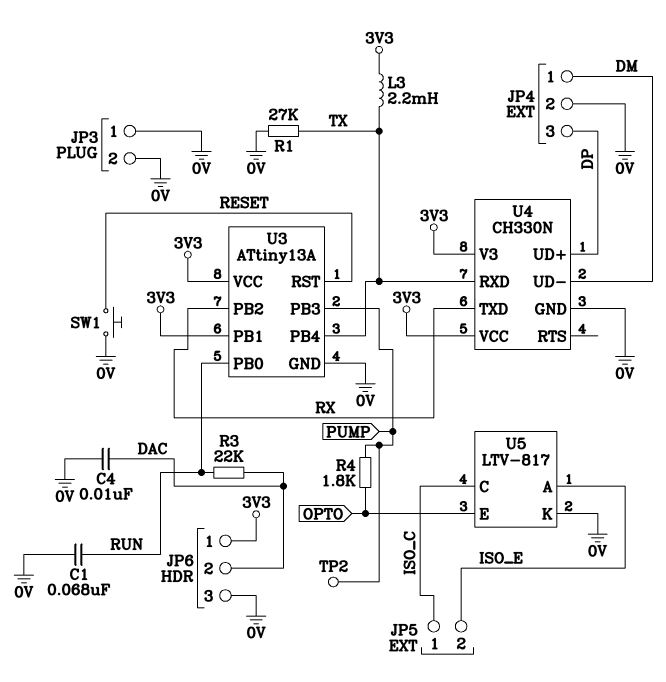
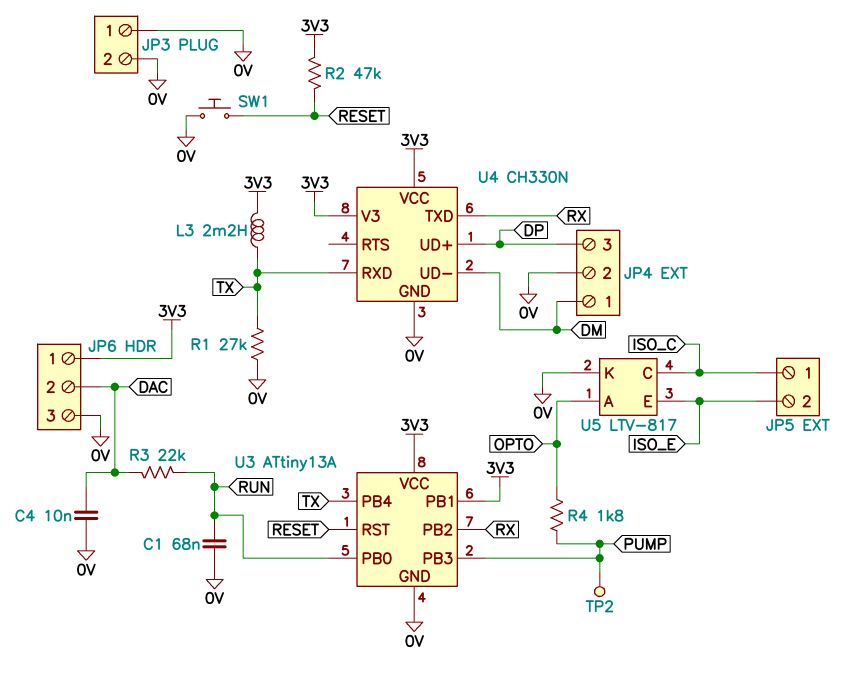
R2: none -> 47k (3V3, RESET)
U5 pin A: ISO_E -> OPTO
U5 pin E: OPTO -> ISO_E

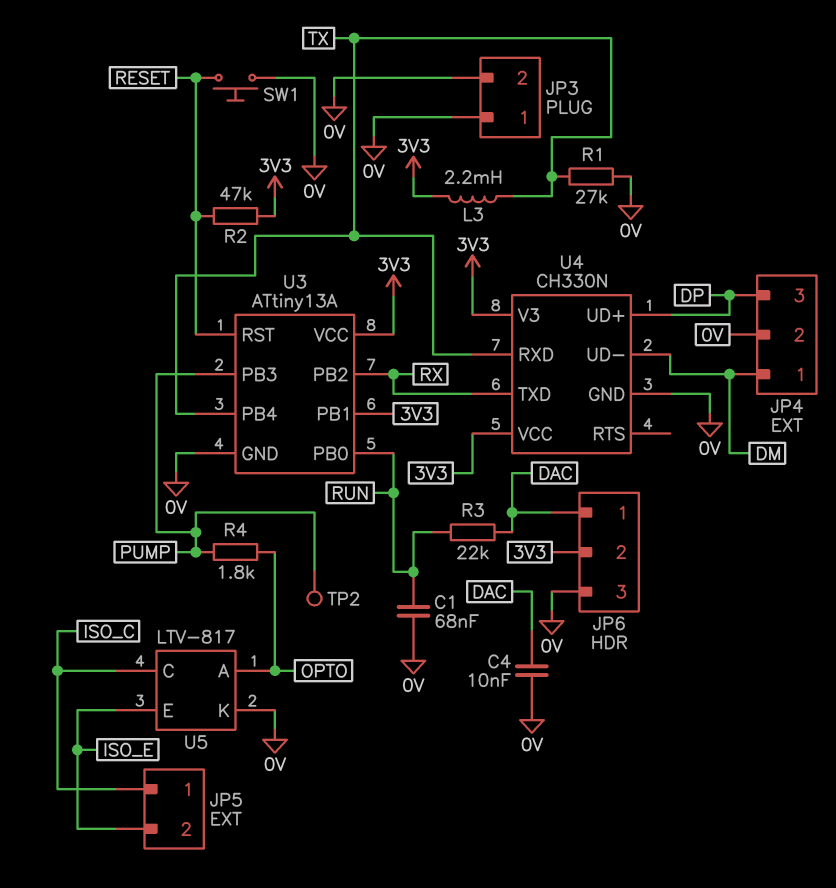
JP6 pin 1: 3V3 -> DAC
JP6 pin 2: DAC -> 3V3

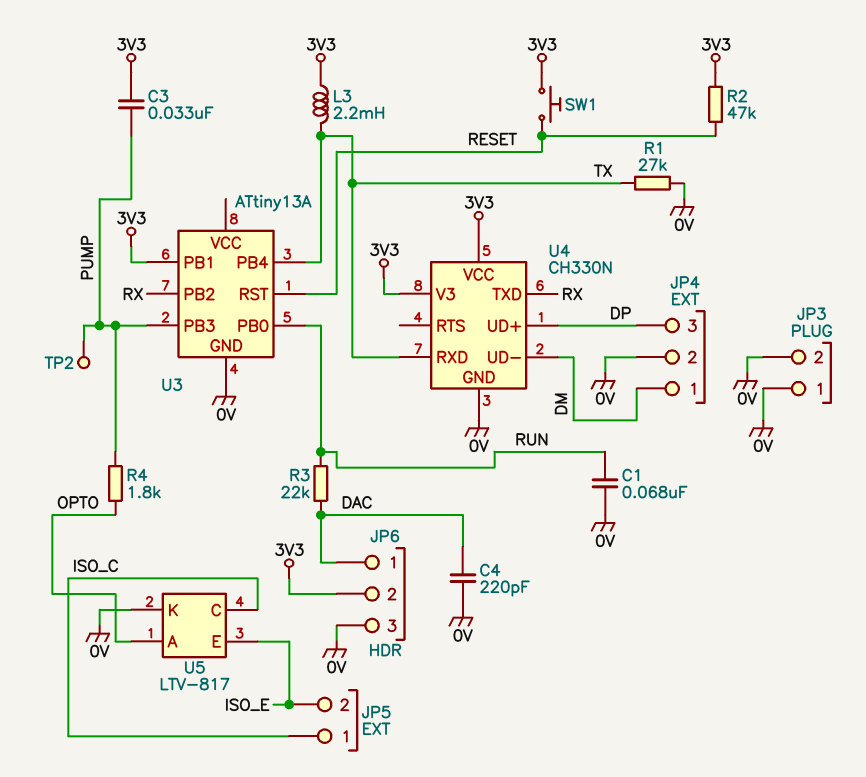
C3: none -> 33nF (3V3, PUMP)
C4: 10nF (0V, DAC) -> 220pF (0V, DAC)
SW1: button (0V, RESET) -> button (3V3, RESET)
U3 pin VCC: 3V3 -> none

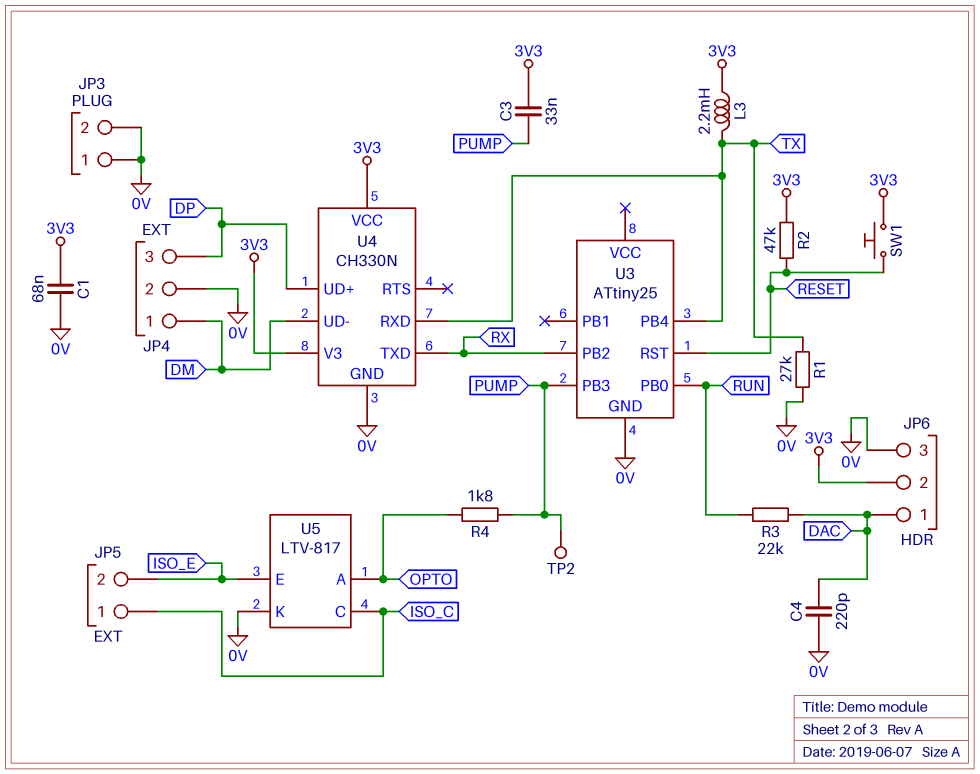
C1: 68nF (0V, RUN) -> 68nF (0V, 3V3)
U3: ATtiny13A -> ATtiny25
U3 pin PB1: 3V3 -> none

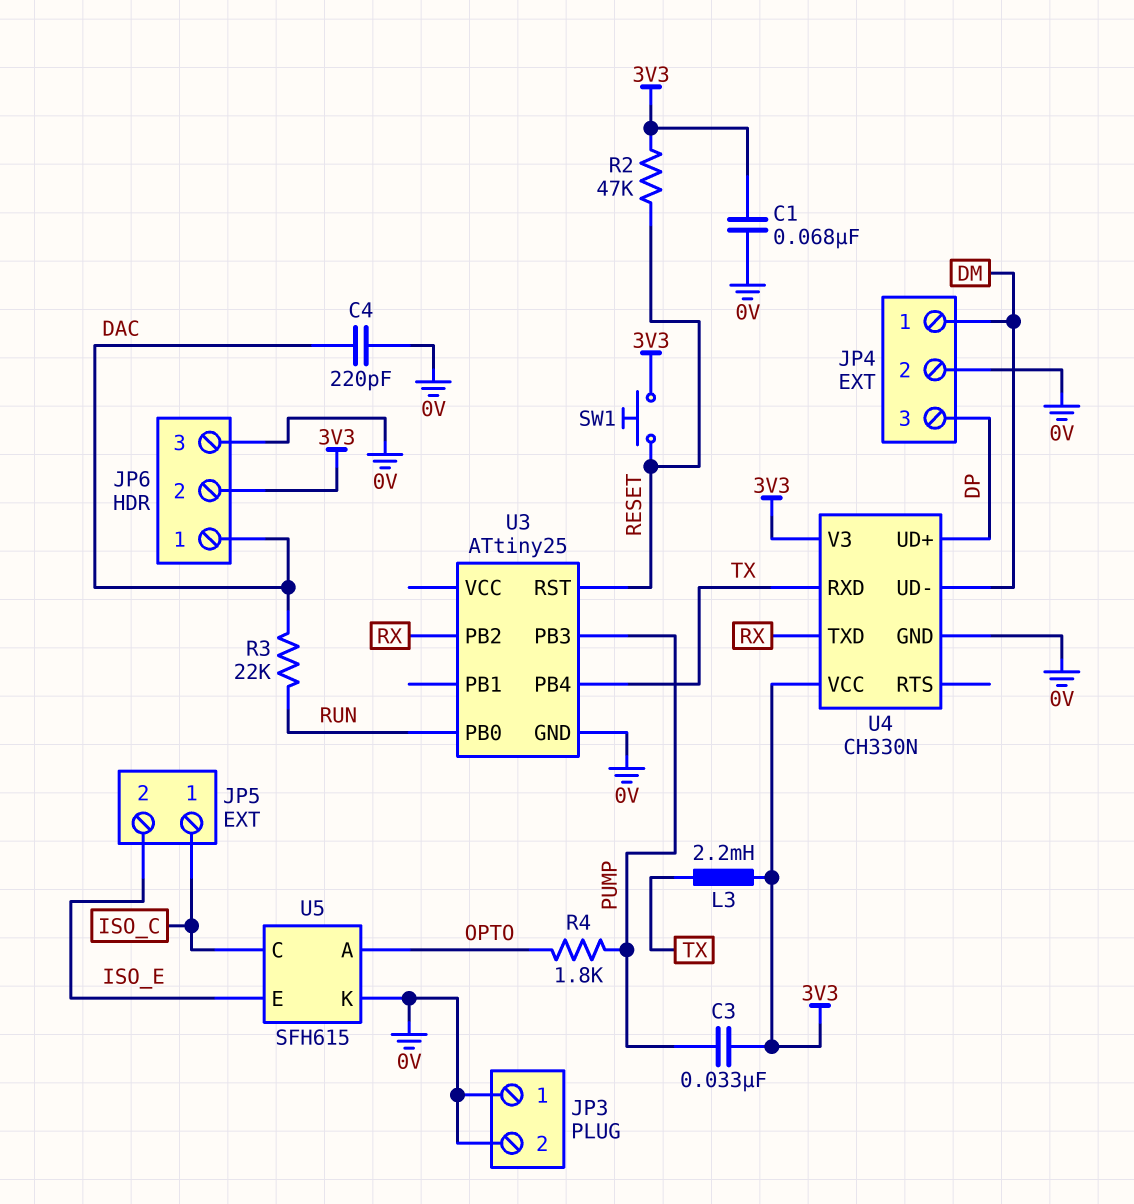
R1: 27k (0V, TX) -> none
TP2: test point (PUMP) -> none
U5: LTV-817 -> SFH615

